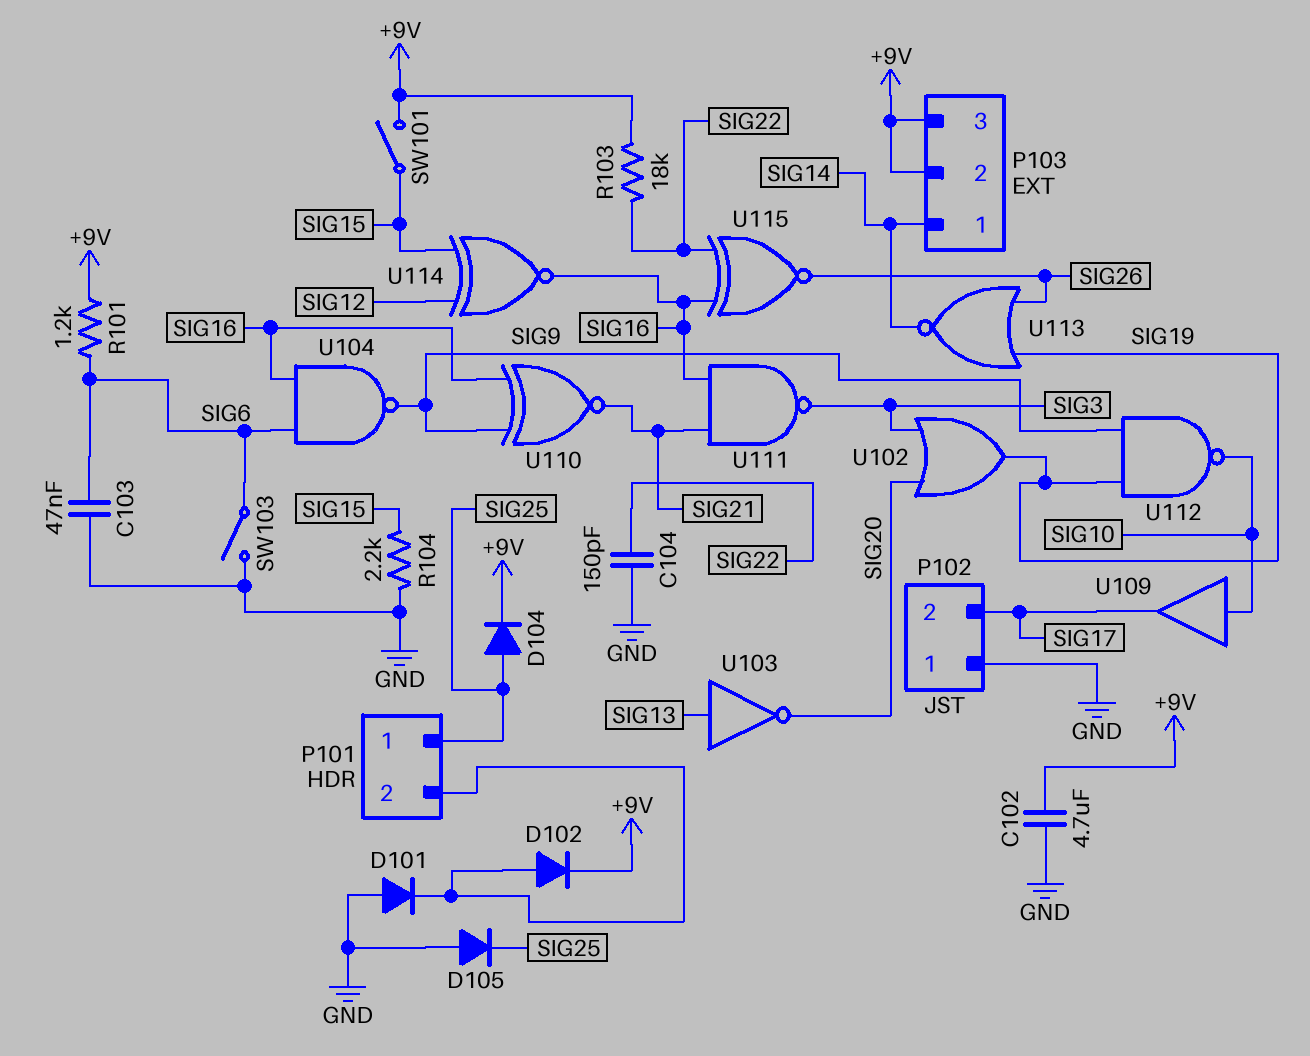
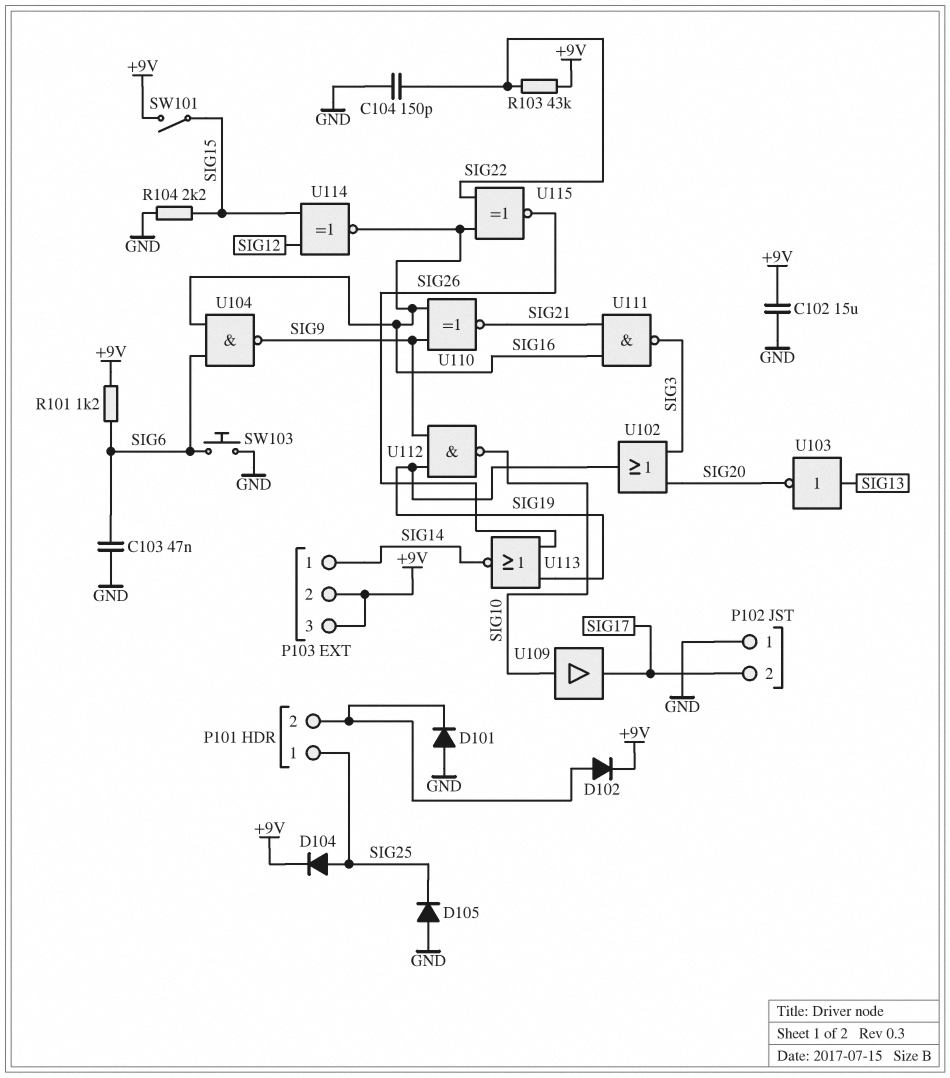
C102: 4.7uF (+9V, GND) -> 15uF (+9V, GND)
R103: 18k (+9V, SIG22) -> 43k (+9V, SIG22)
SW103: switch (GND, SIG6) -> button (GND, SIG6)

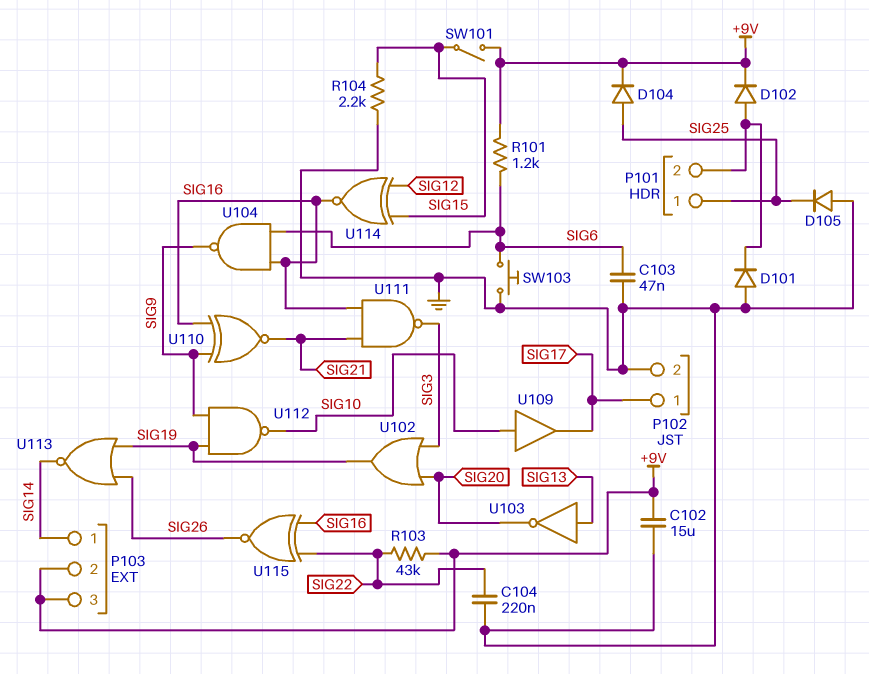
C104: 150pF (GND, SIG22) -> 220nF (GND, SIG22)
P102 pin 1: GND -> SIG17
P102 pin 2: SIG17 -> GND

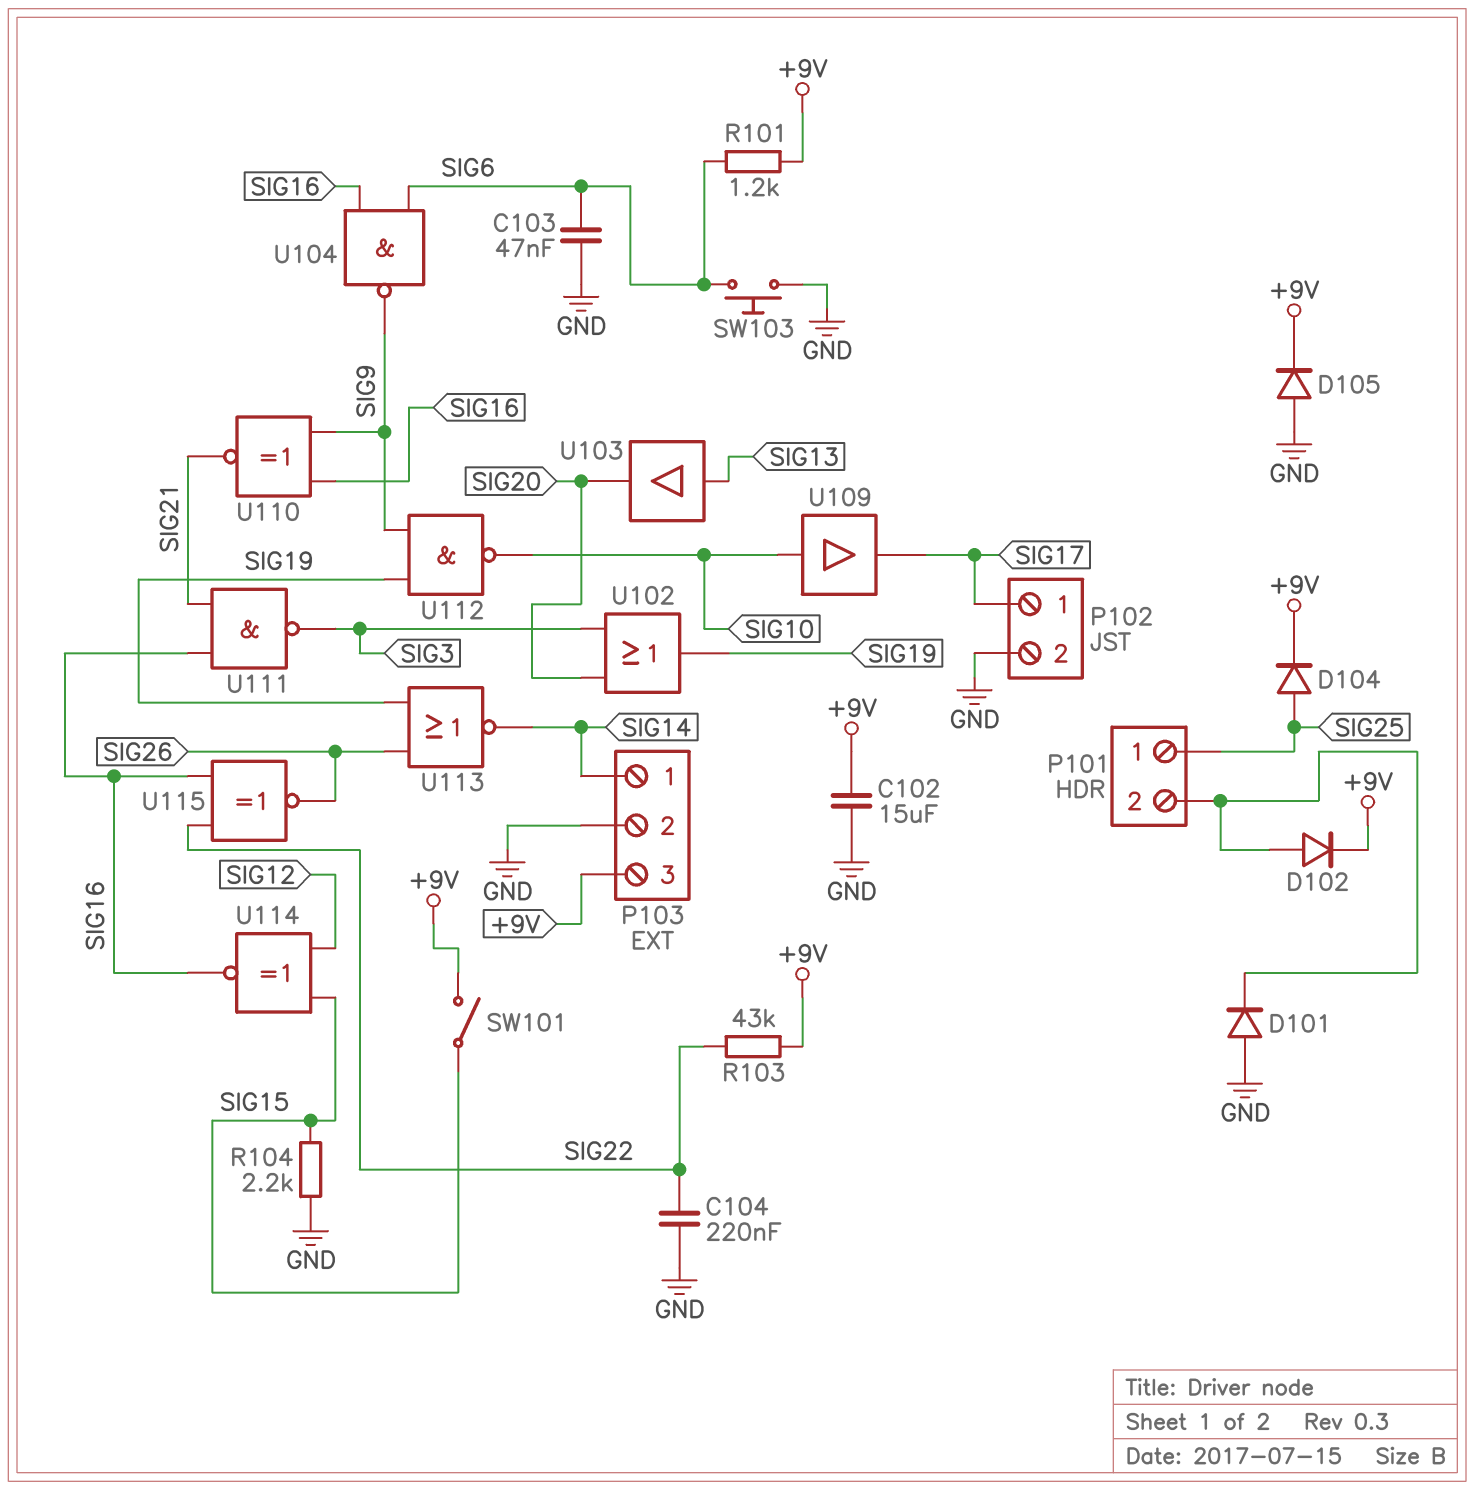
D105: diode (A GND, K SIG25) -> diode (A GND, K +9V)
P103 pin 2: +9V -> GND
U103: NOT (in SIG13, out SIG20) -> buffer (in SIG13, out SIG20)

